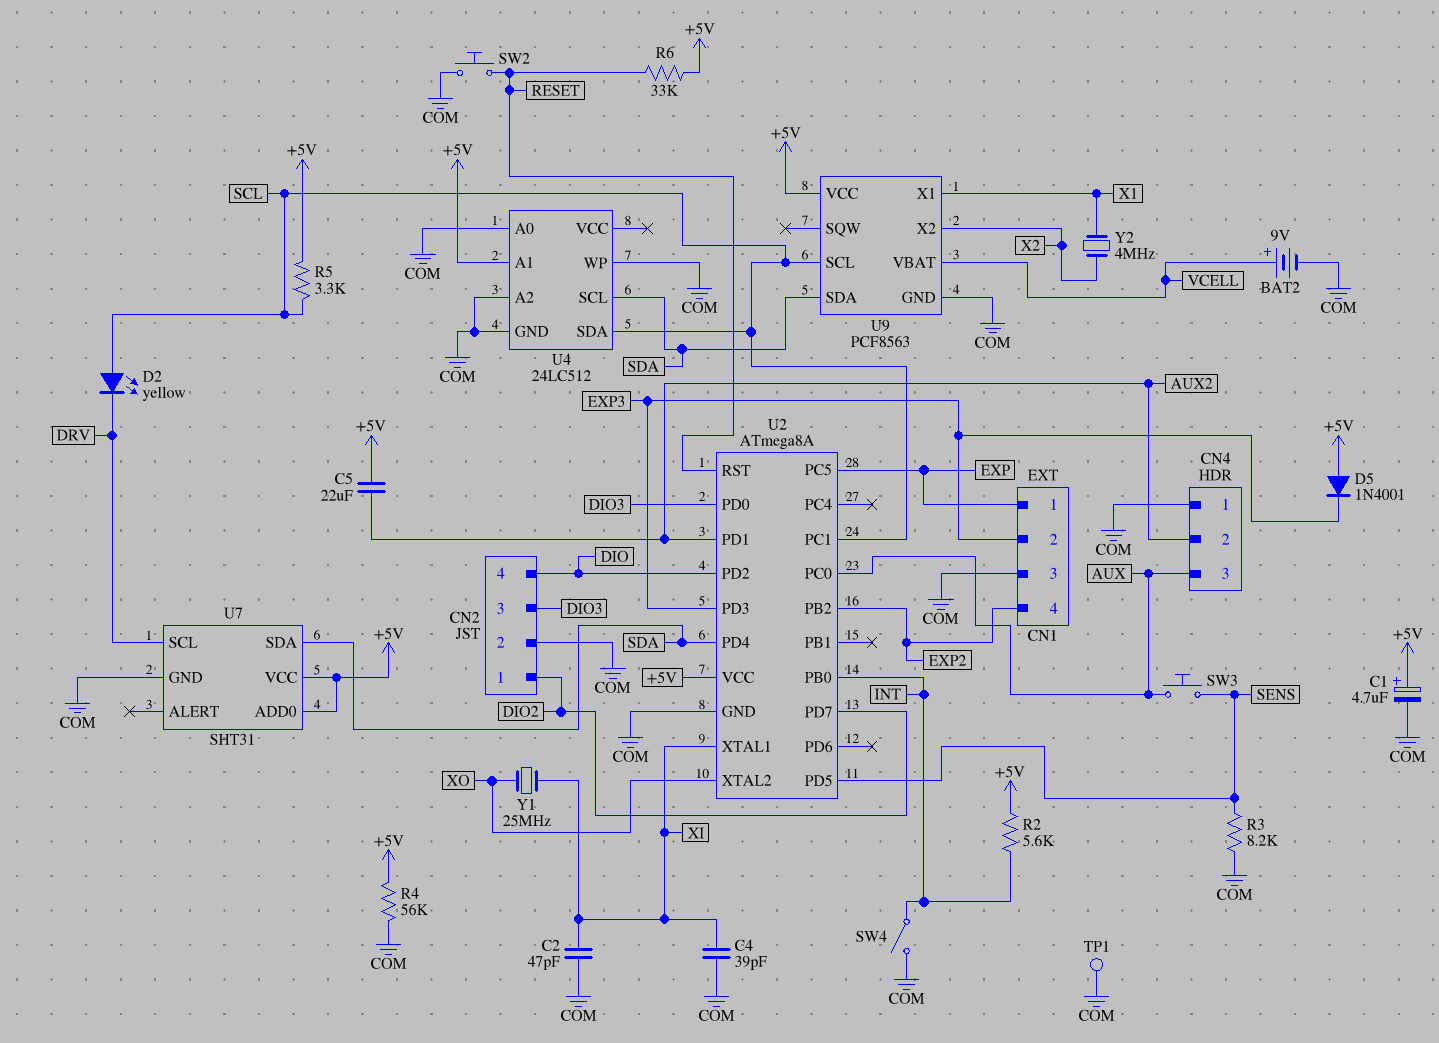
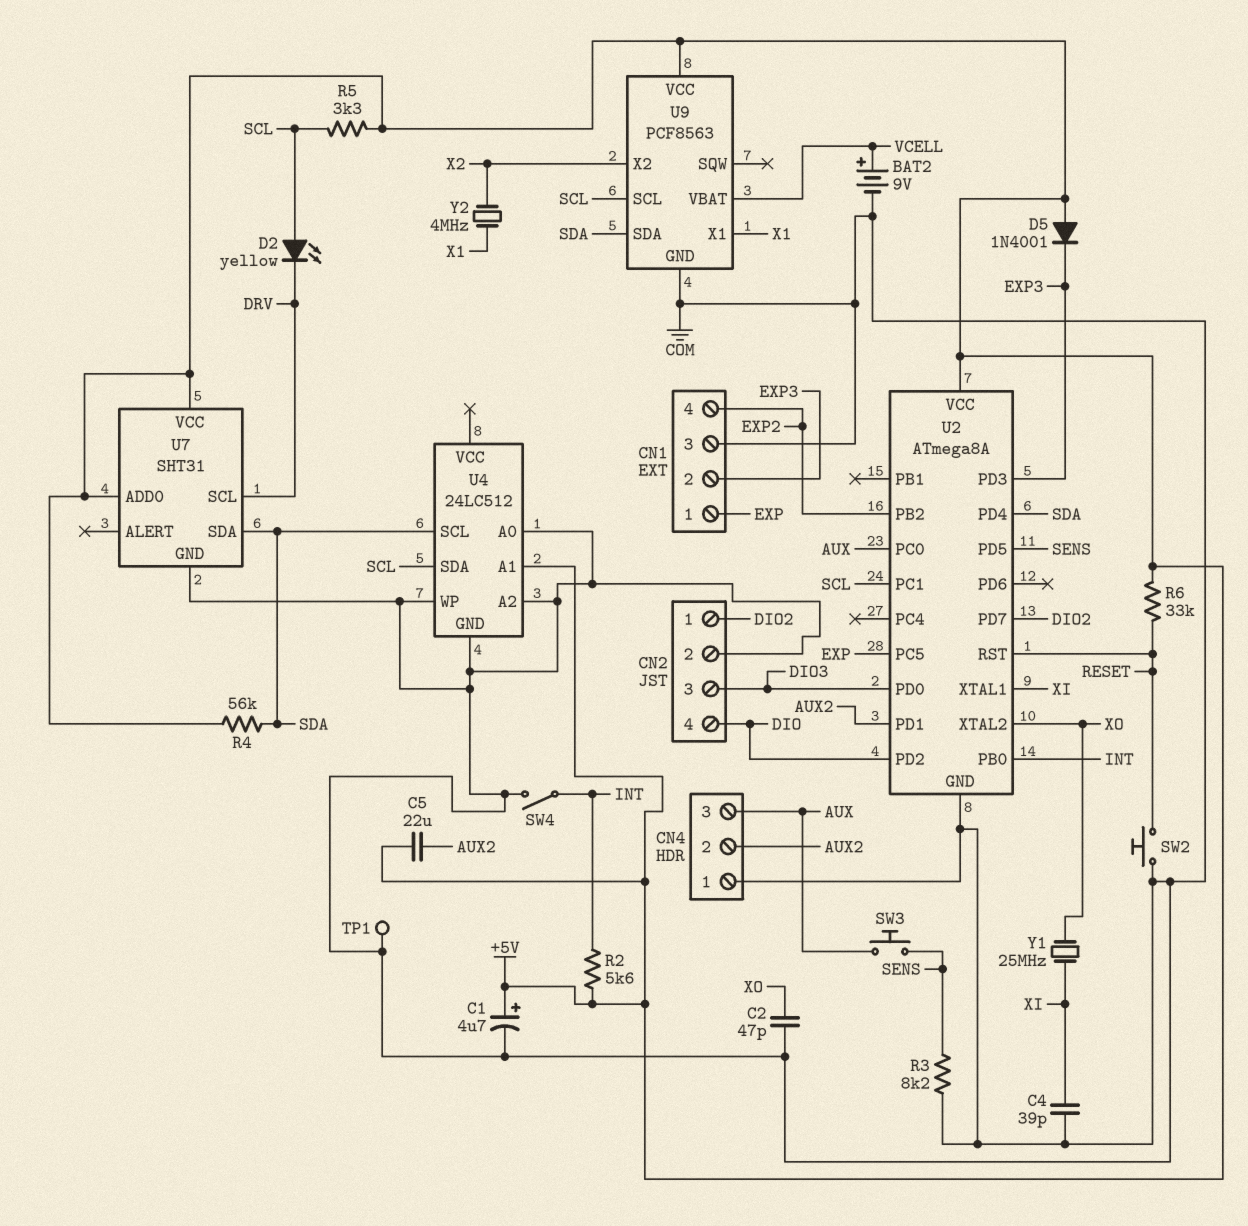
C2: 47pF (COM, XI) -> 47pF (COM, XO)
R4: 56k (+5V, COM) -> 56k (+5V, SDA)

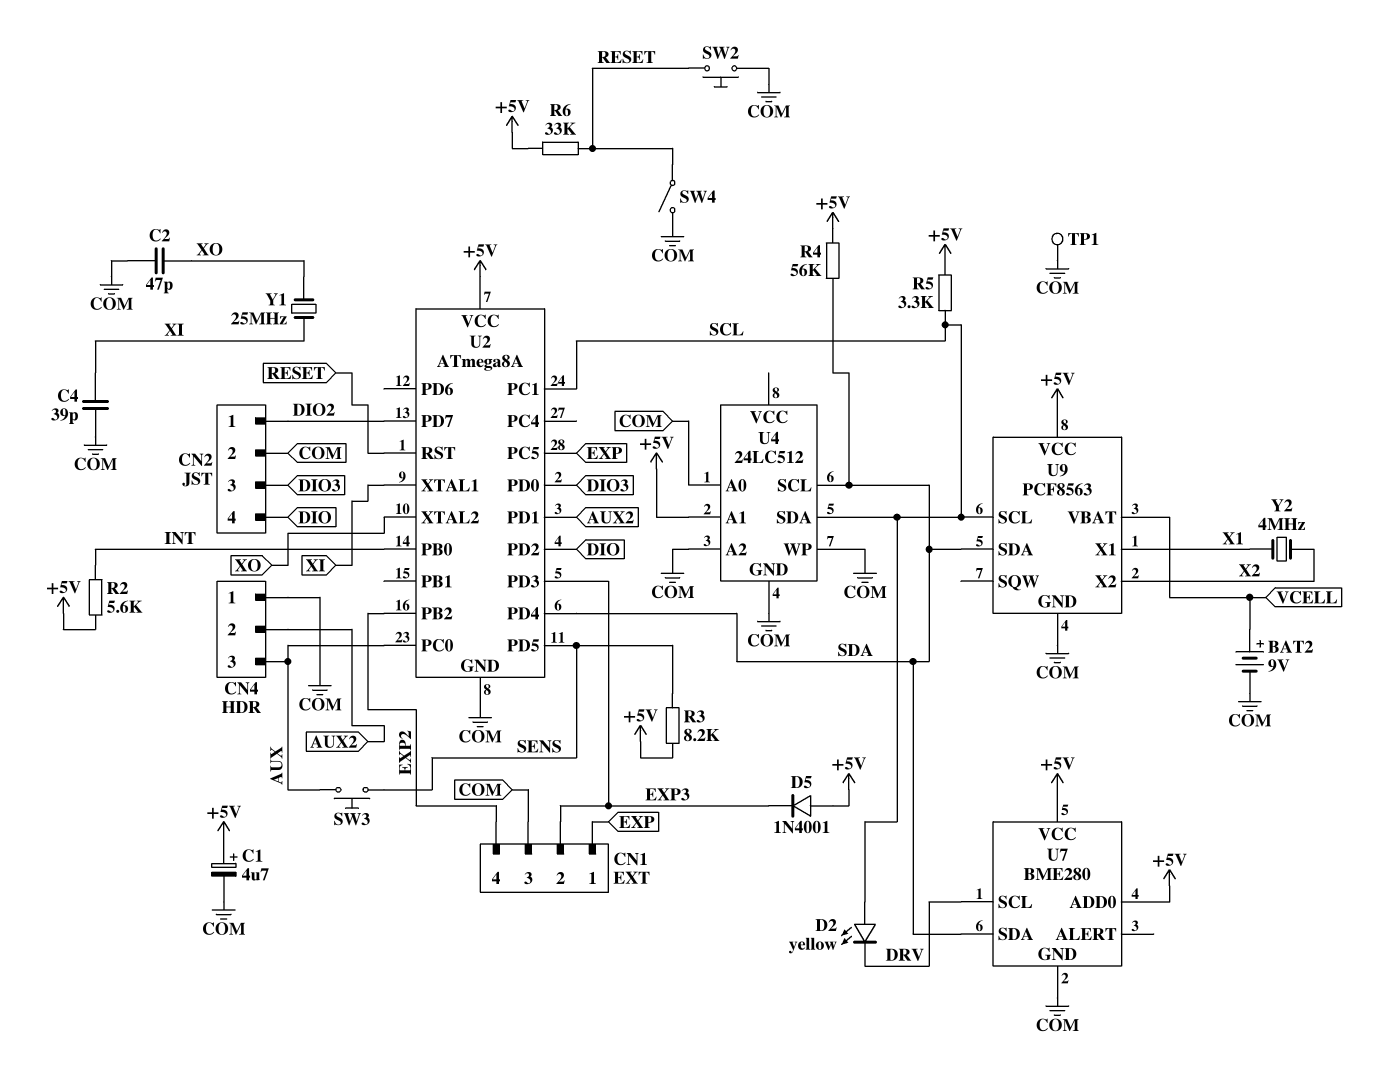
C5: 22uF (+5V, AUX2) -> none
R3: 8.2k (COM, SENS) -> 8.2k (+5V, SENS)
SW4: switch (COM, INT) -> switch (COM, RESET)
U7: SHT31 -> BME280

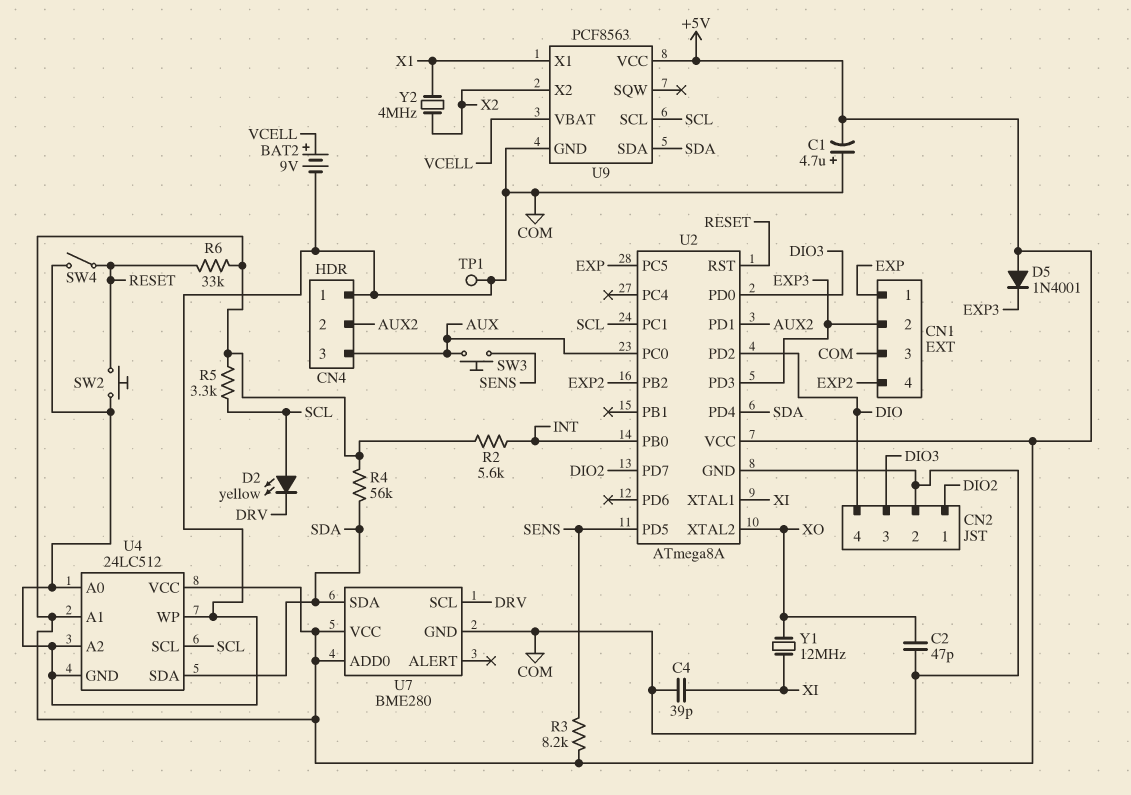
C1: 4.7uF (plus +5V, minus COM) -> 4.7uF (plus COM, minus +5V)
U4 pin SCL: SDA -> SCL
U4 pin SDA: SCL -> SDA
U4 pin VCC: none -> +5V
Y1: 25MHz (XI, XO) -> 12MHz (XI, XO)

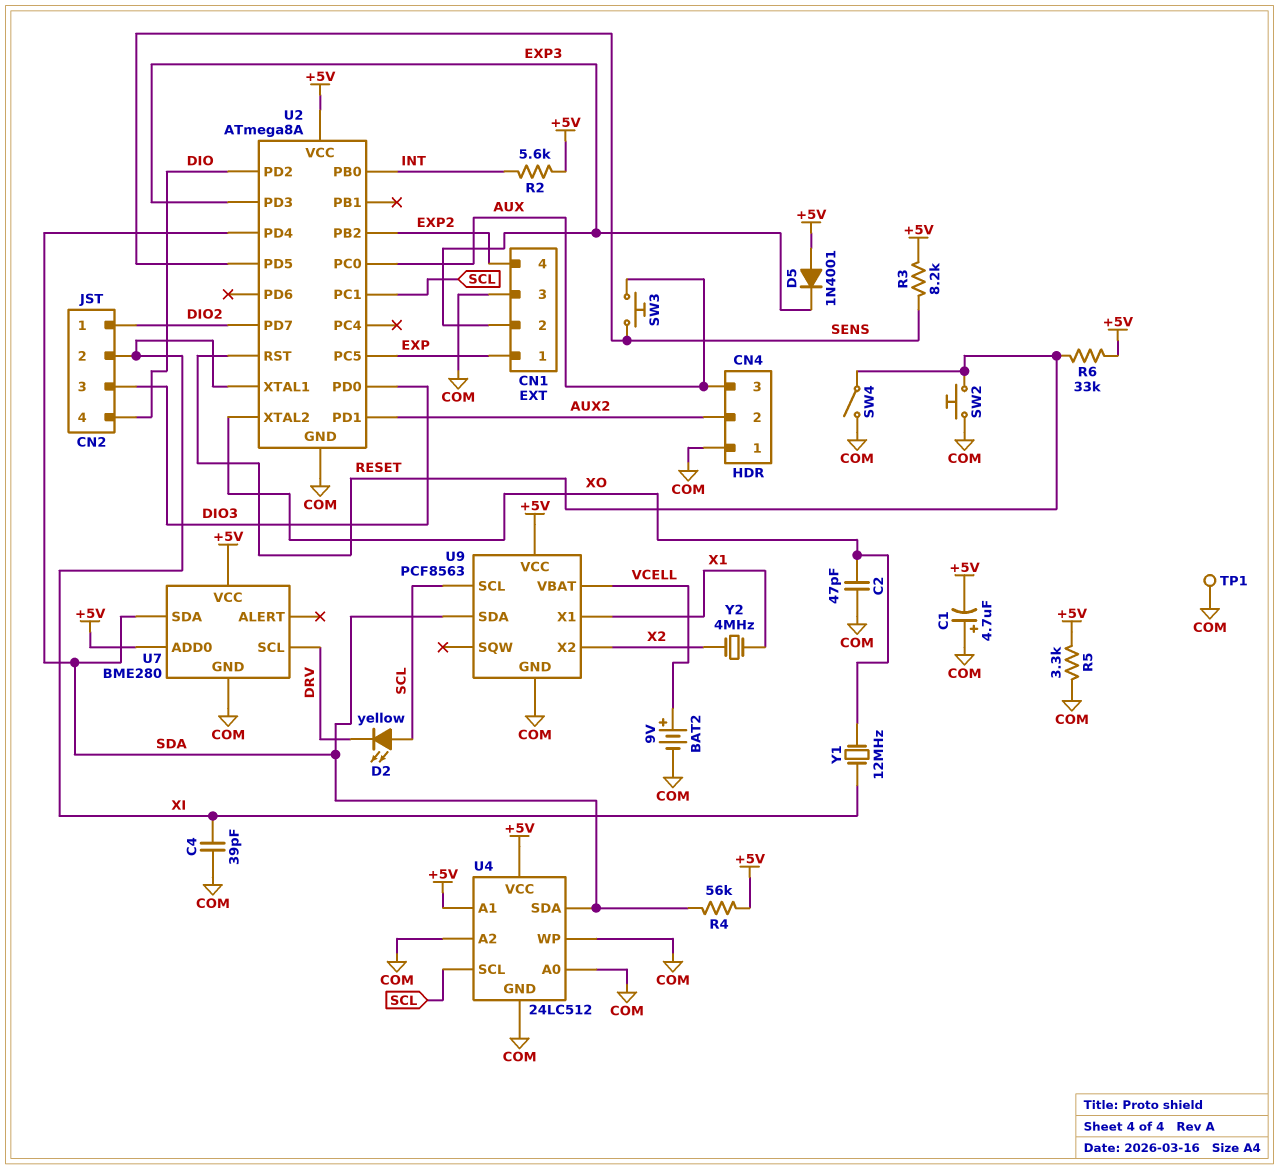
CN2 pin 2: COM -> XI
R5: 3.3k (+5V, SCL) -> 3.3k (+5V, COM)

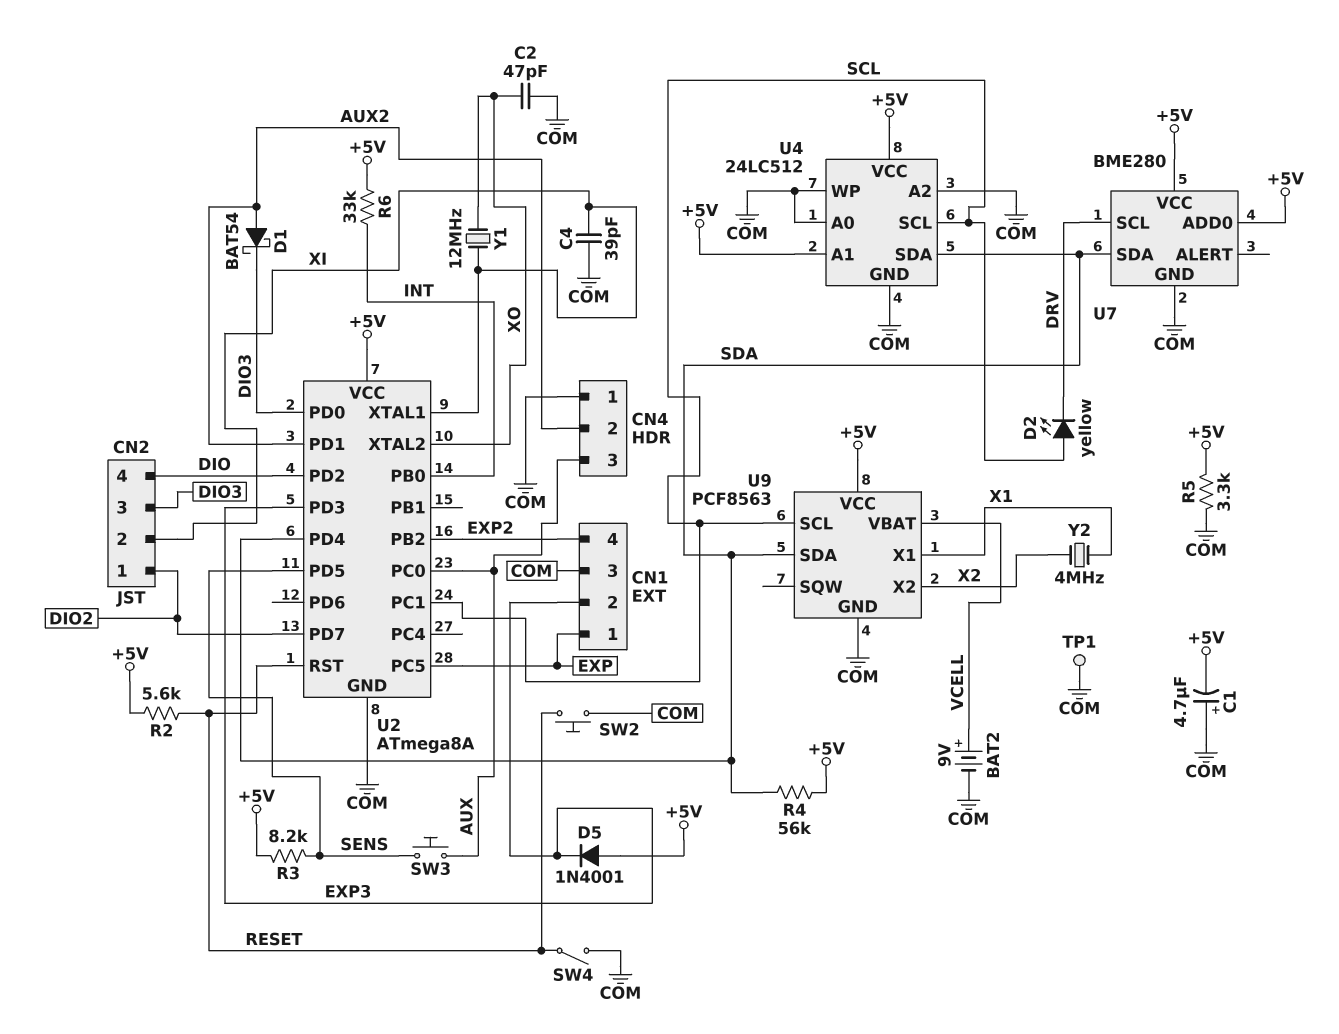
D1: none -> schottky BAT54 (A AUX2, K DIO3)
R2: 5.6k (+5V, INT) -> 5.6k (+5V, RESET)
R6: 33k (+5V, RESET) -> 33k (+5V, INT)

